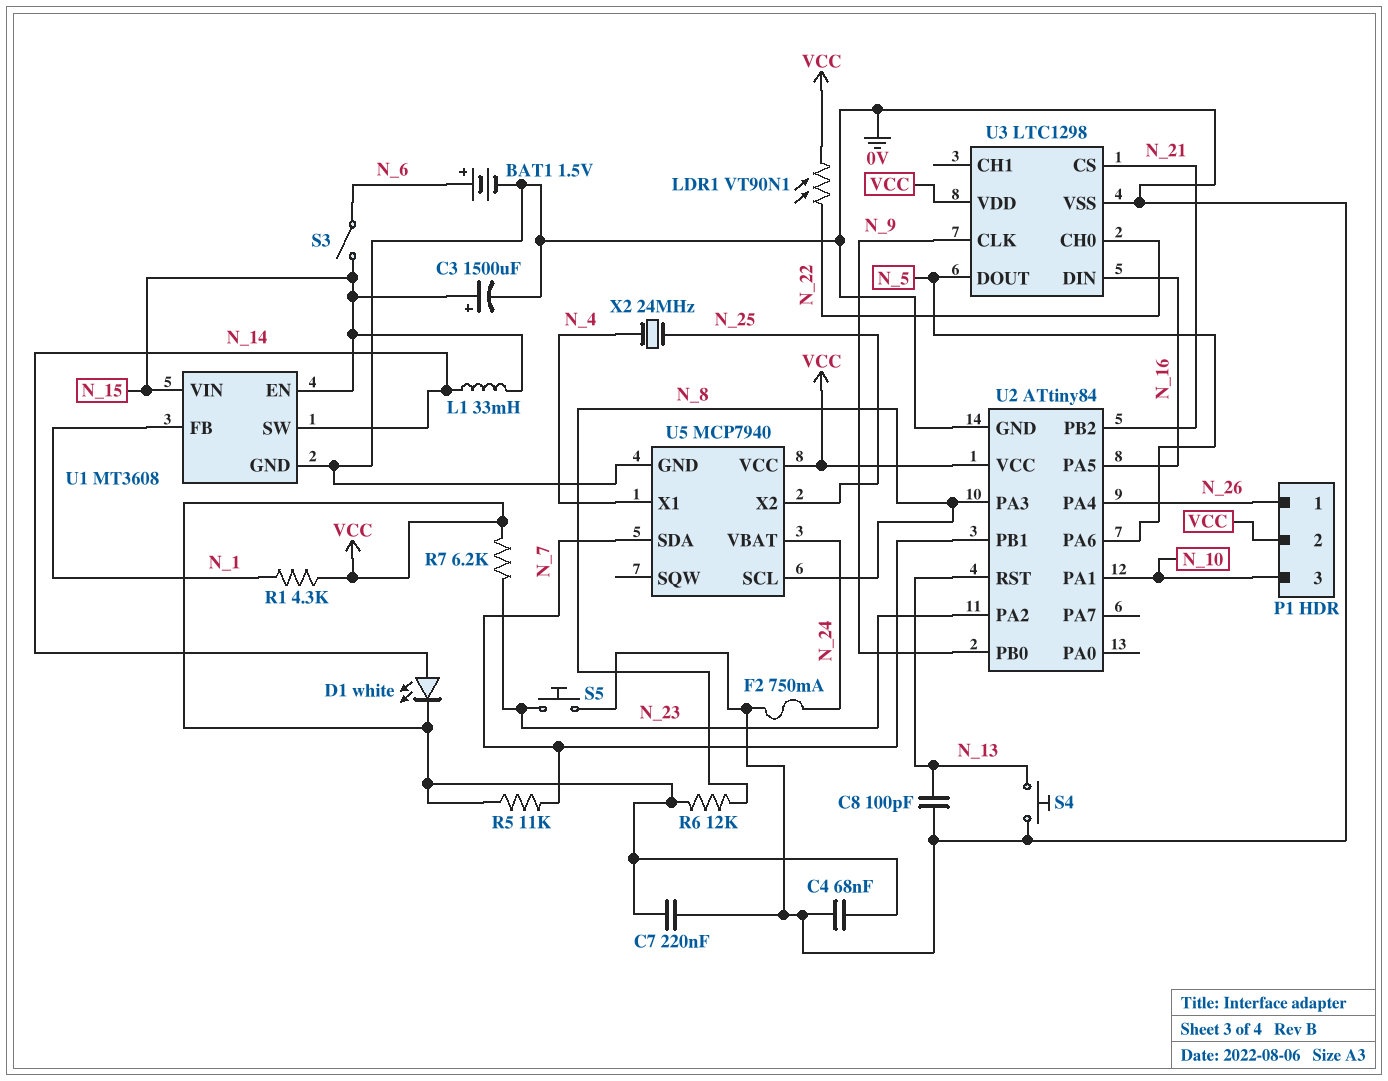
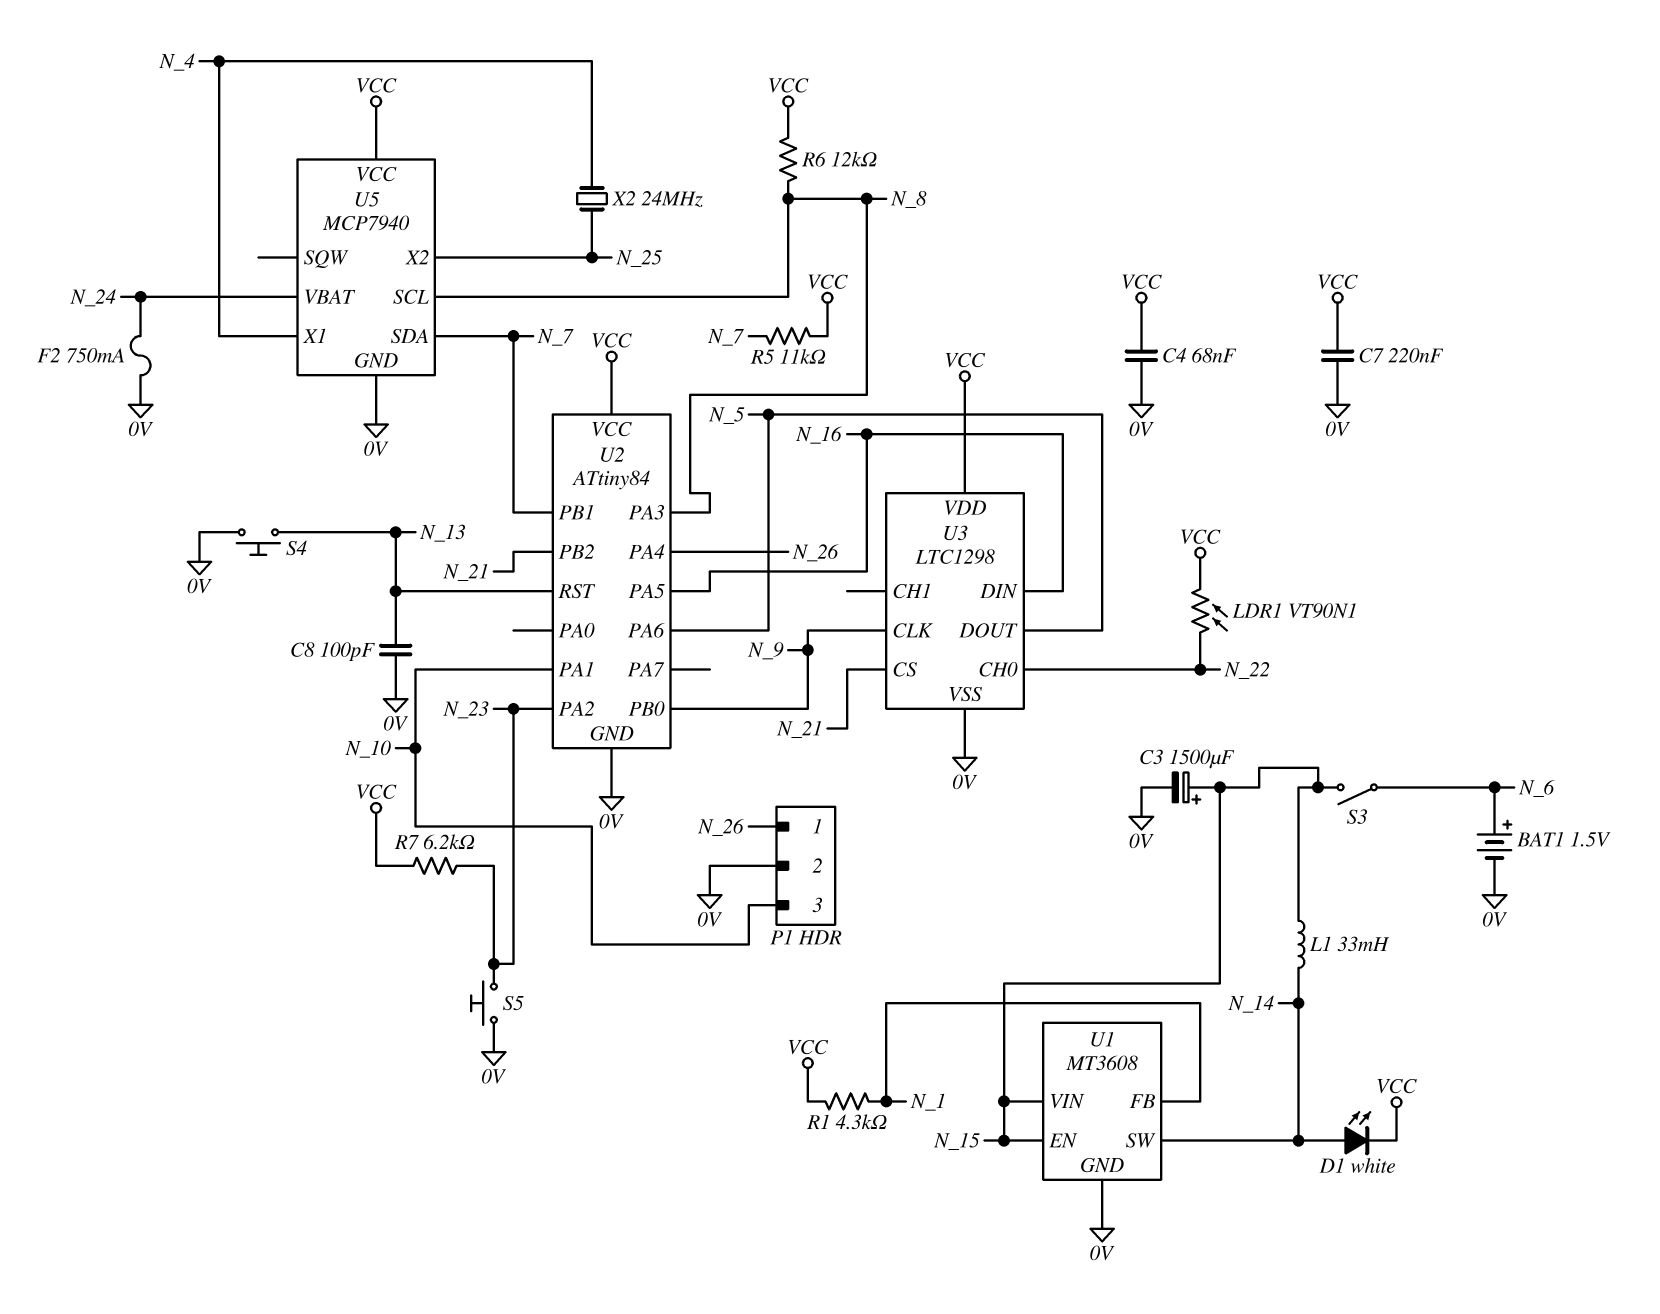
P1 pin 2: VCC -> 0V

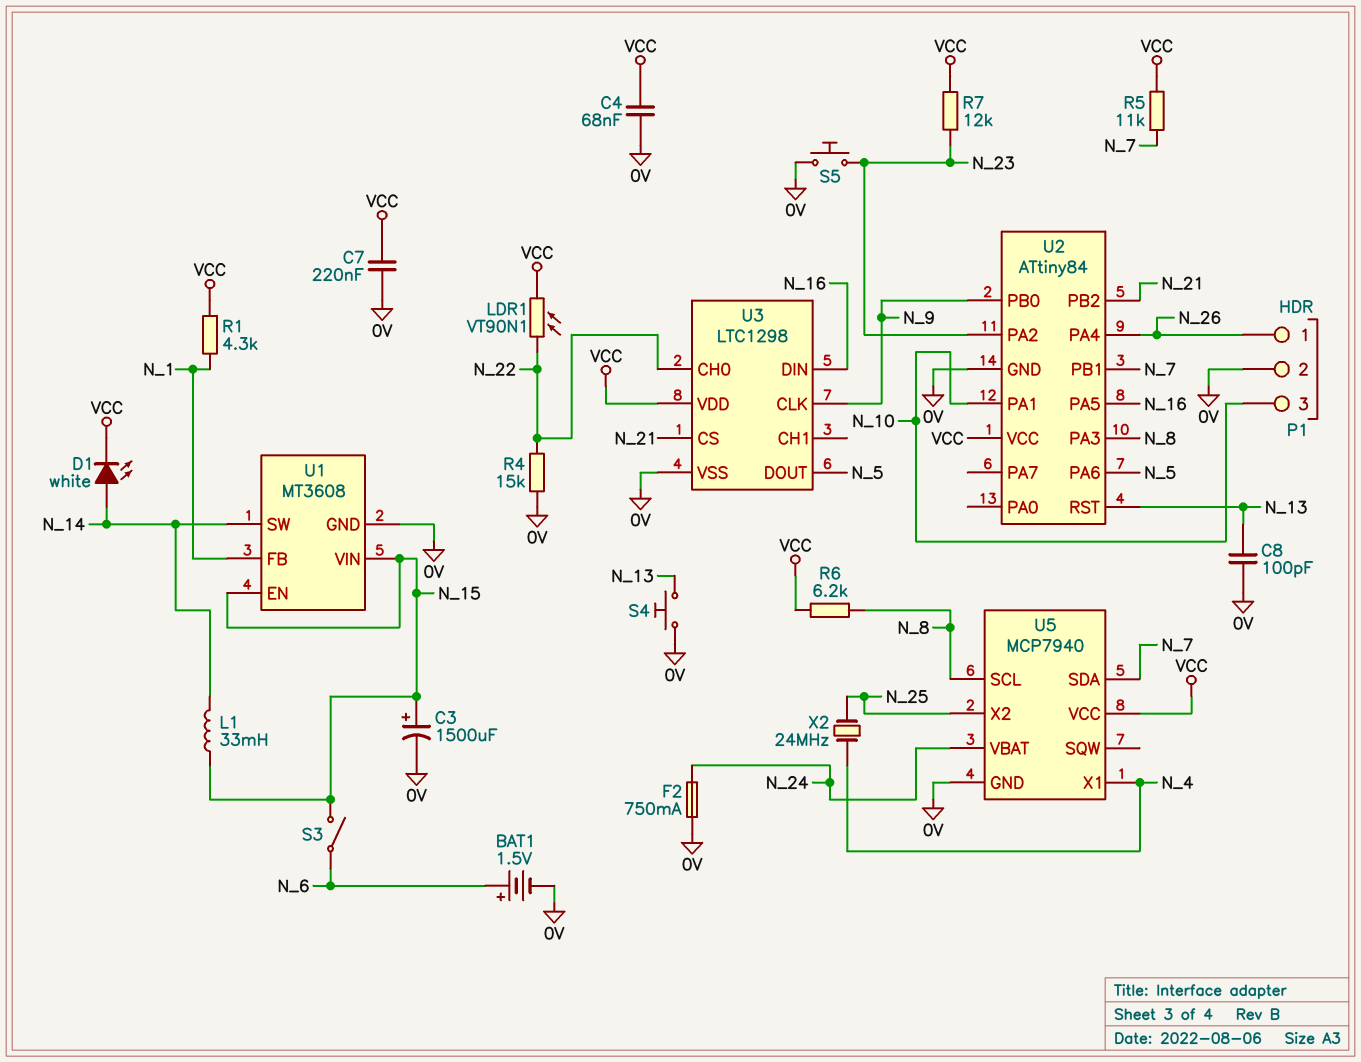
R4: none -> 15k (0V, N_22)
R6: 12k (N_8, VCC) -> 6.2k (N_8, VCC)
R7: 6.2k (N_23, VCC) -> 12k (N_23, VCC)

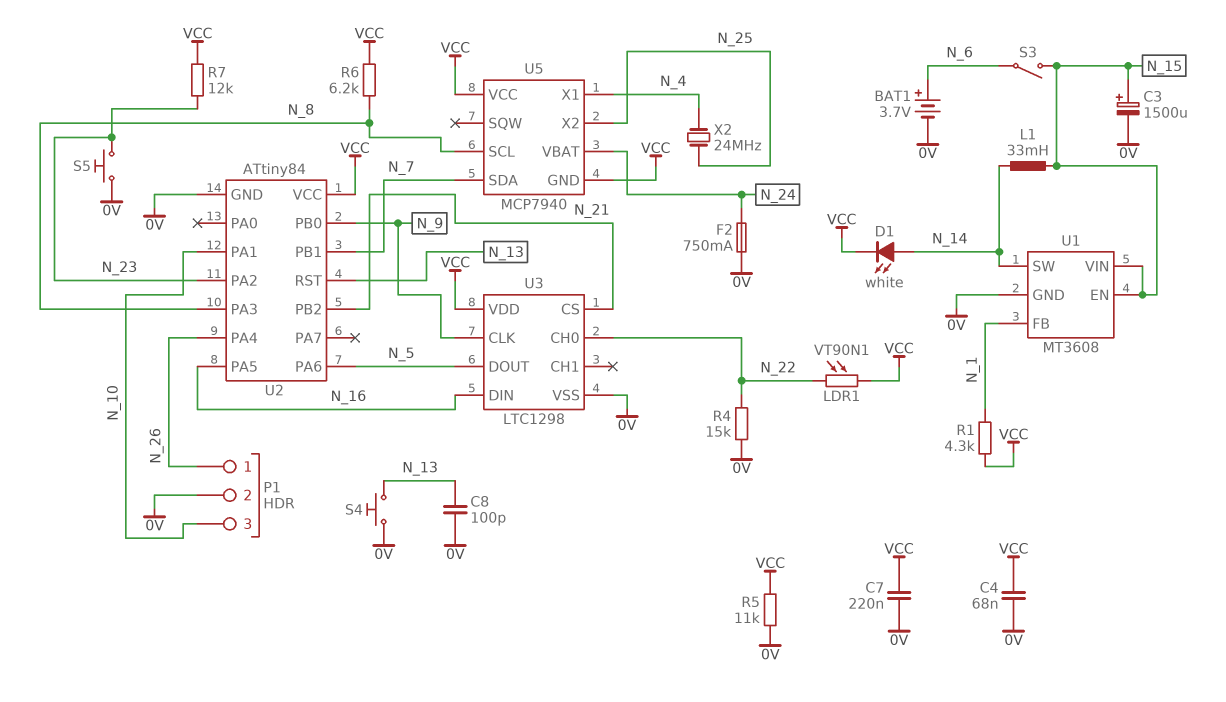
BAT1: 1.5V (plus N_6, minus 0V) -> 3.7V (plus N_6, minus 0V)
R5: 11k (N_7, VCC) -> 11k (0V, VCC)
U5 pin GND: 0V -> VCC

